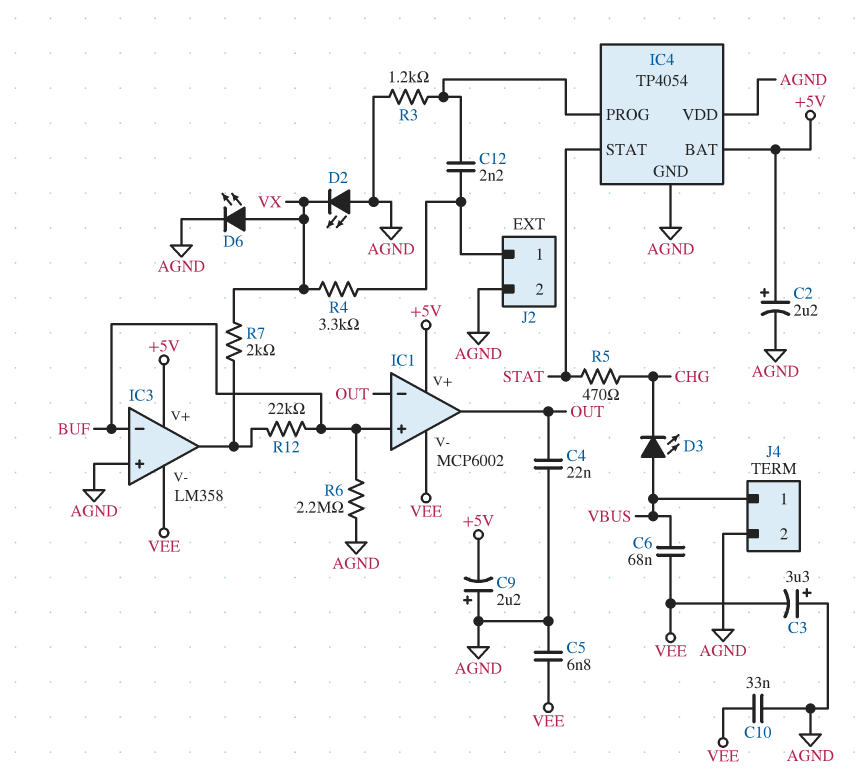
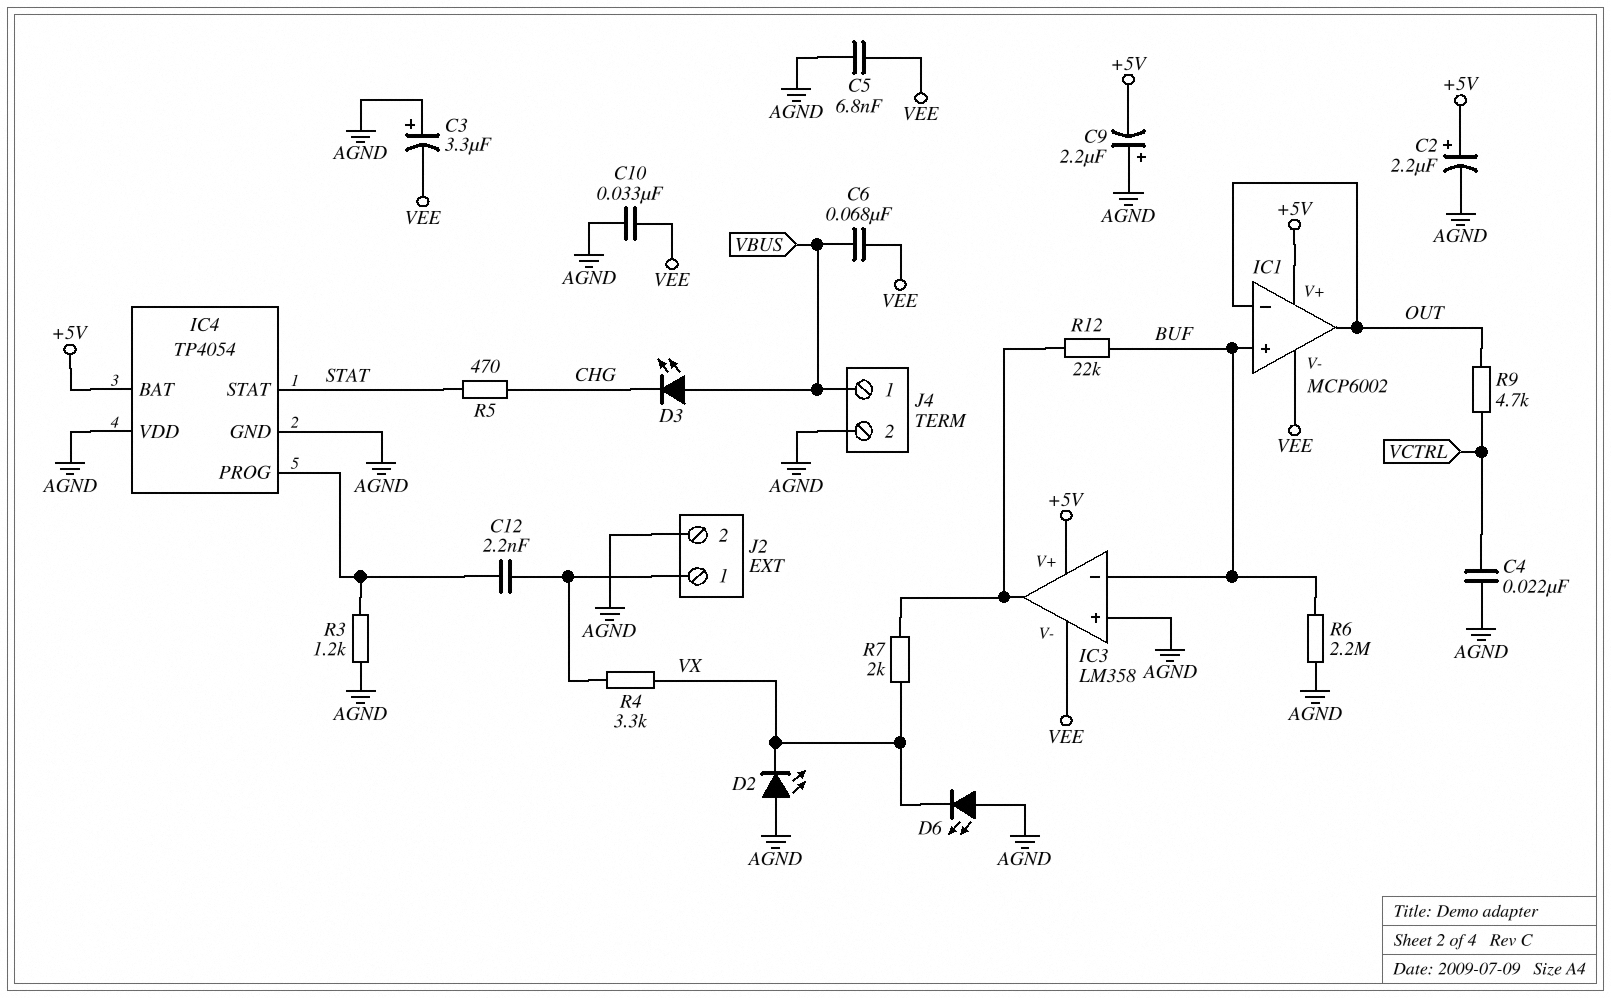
C4: 22nF (AGND, OUT) -> 22nF (AGND, VCTRL)
D6: LED (A VX, K AGND) -> LED (A AGND, K VX)
R9: none -> 4.7k (OUT, VCTRL)

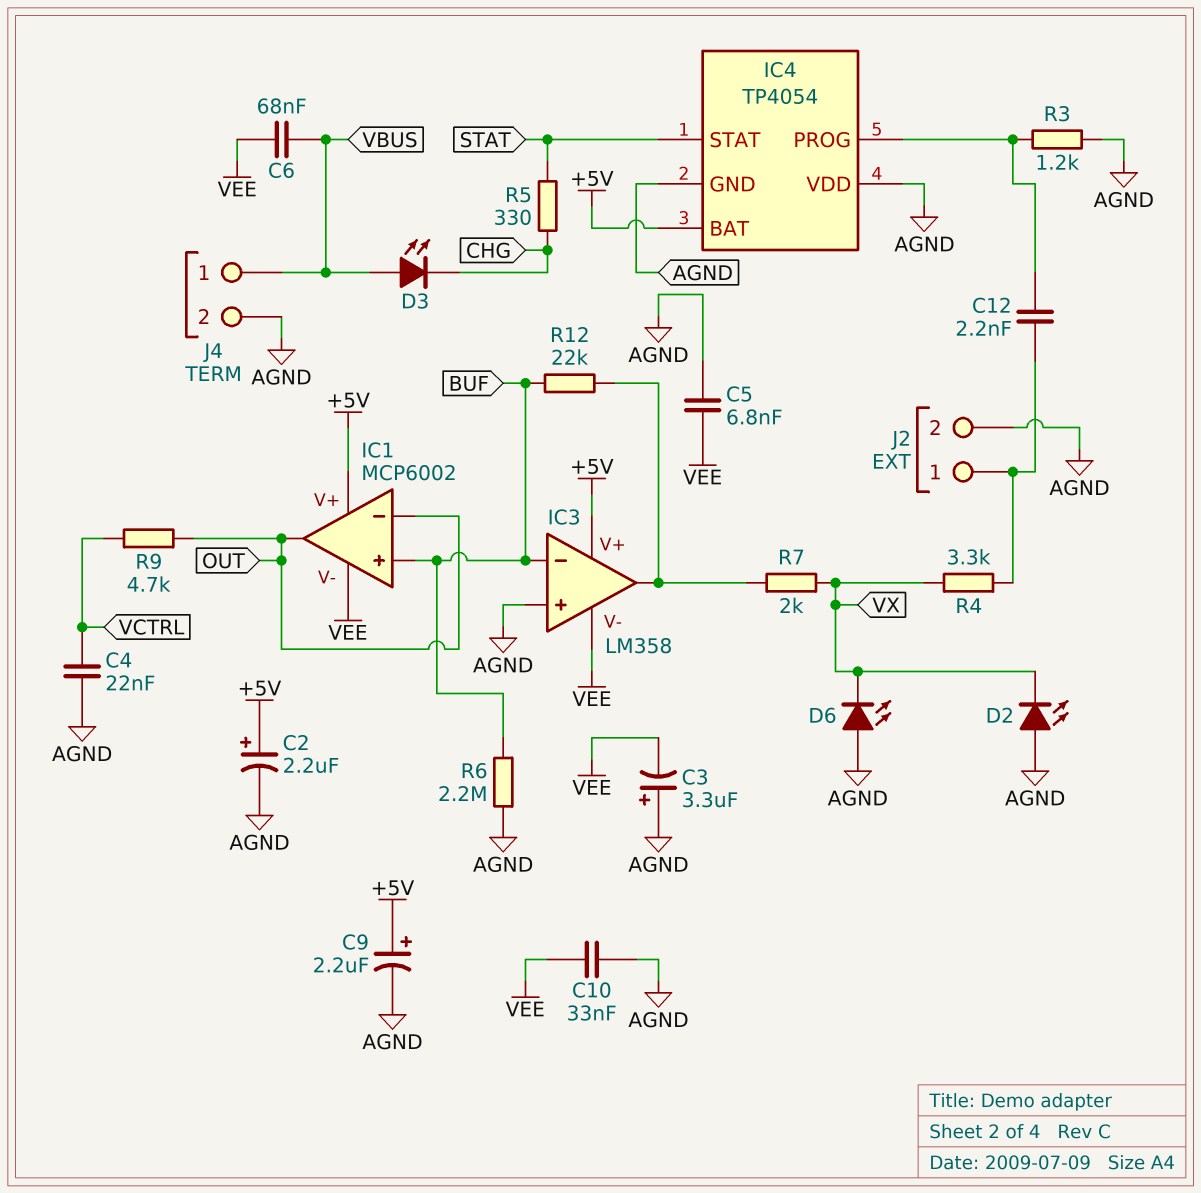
C9: 2.2uF (plus AGND, minus +5V) -> 2.2uF (plus +5V, minus AGND)
R5: 470 (CHG, STAT) -> 330 (CHG, STAT)

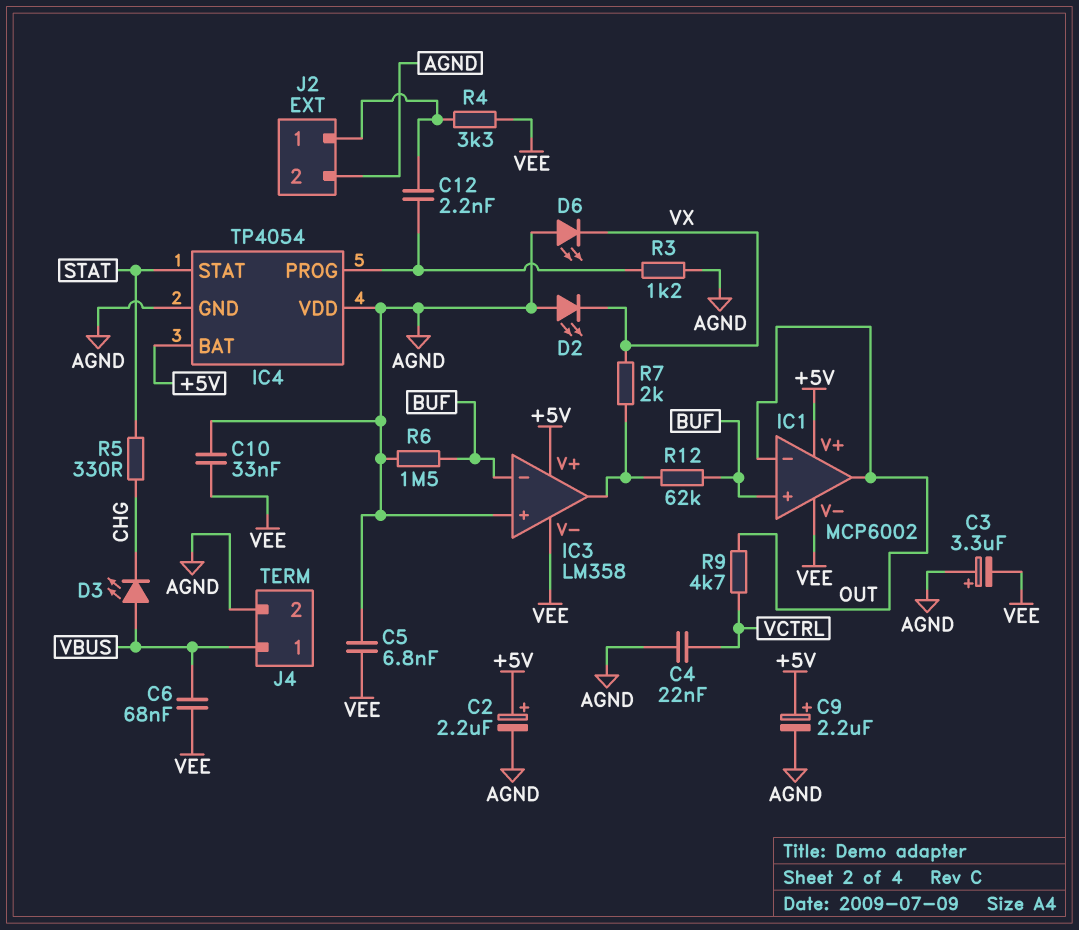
R4: 3.3k (J2/1, VX) -> 3.3k (J2/1, VEE)
R6: 2.2M (AGND, BUF) -> 1.5M (AGND, BUF)
R12: 22k (BUF, IC3/out) -> 62k (BUF, IC3/out)

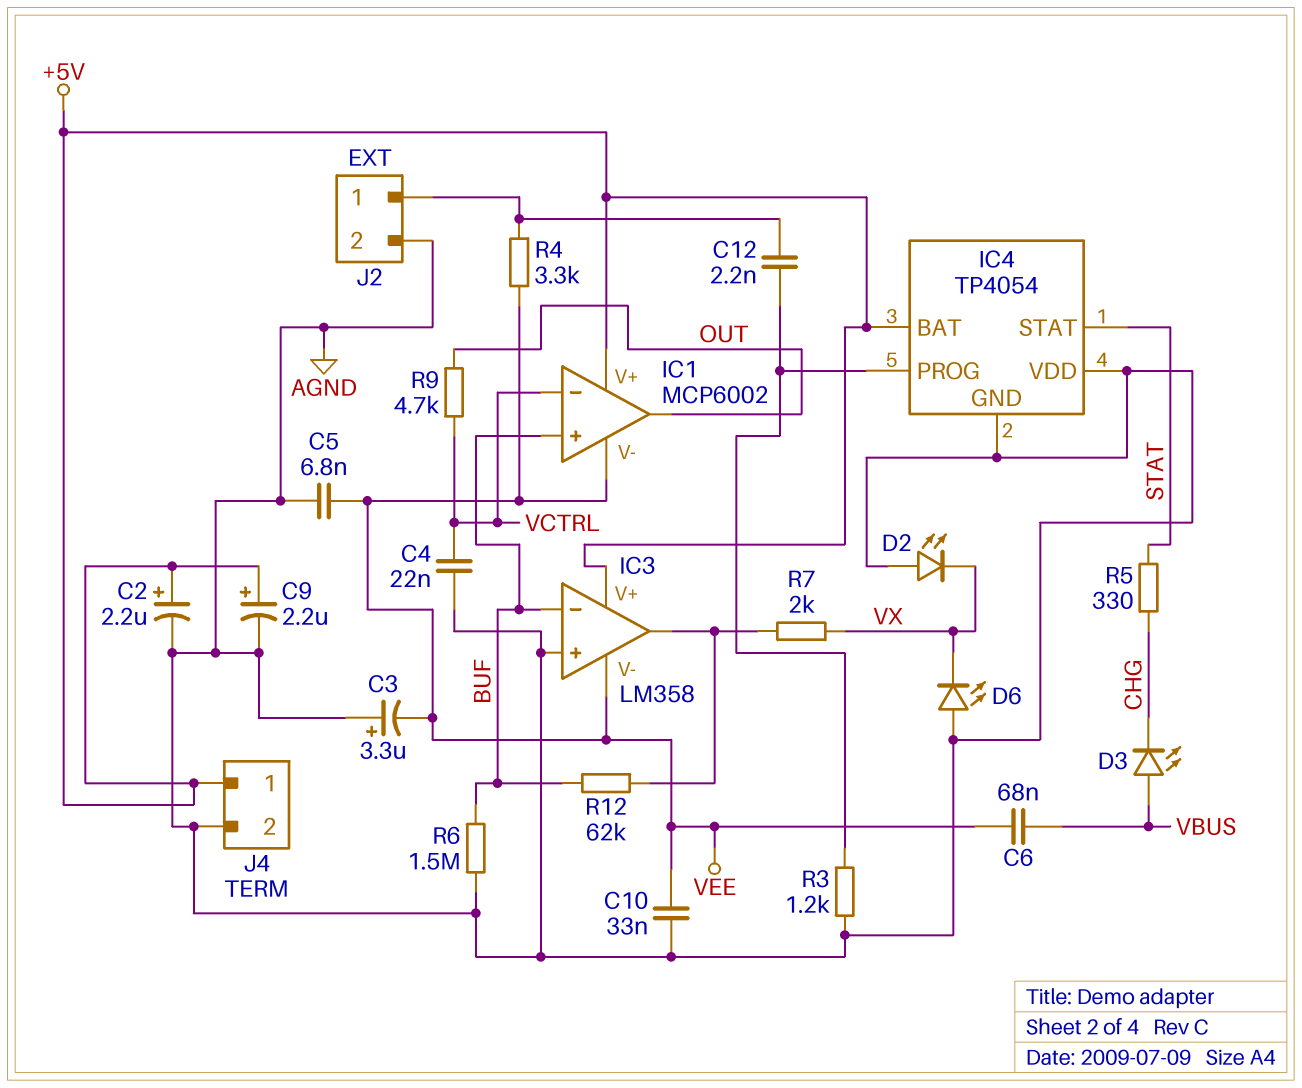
IC1 pin in-: OUT -> VCTRL
J4 pin 1: VBUS -> +5V

